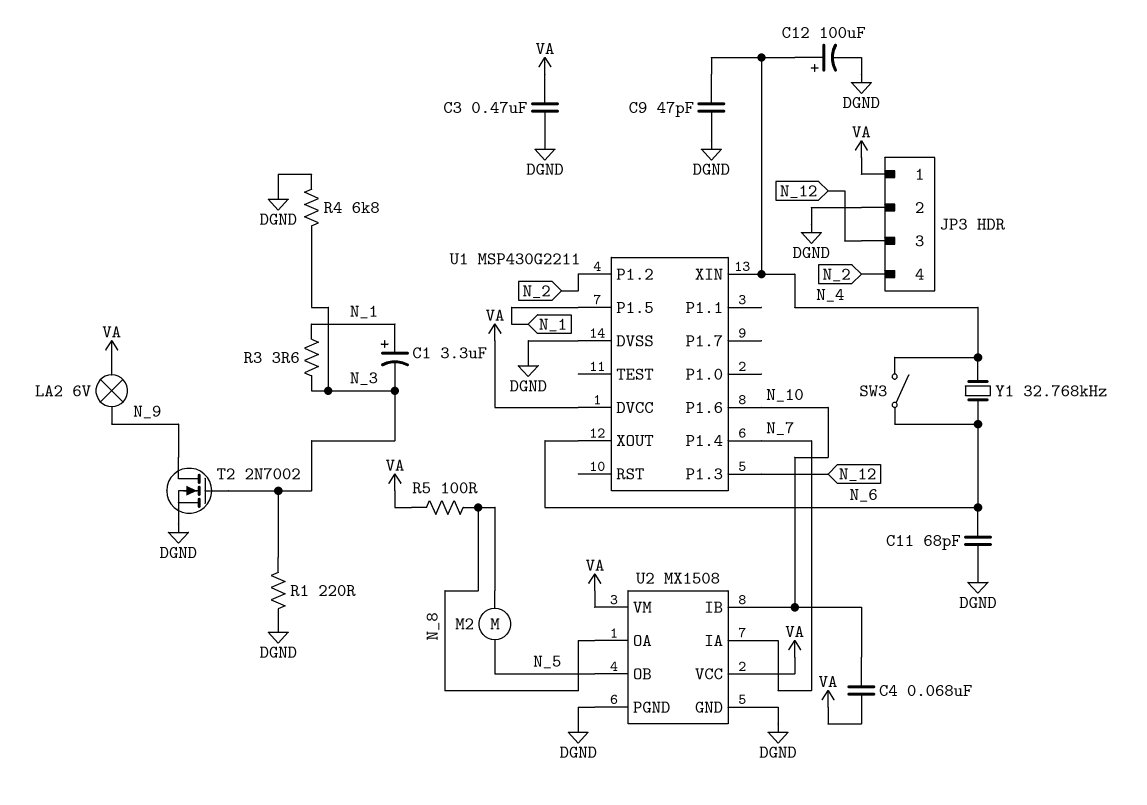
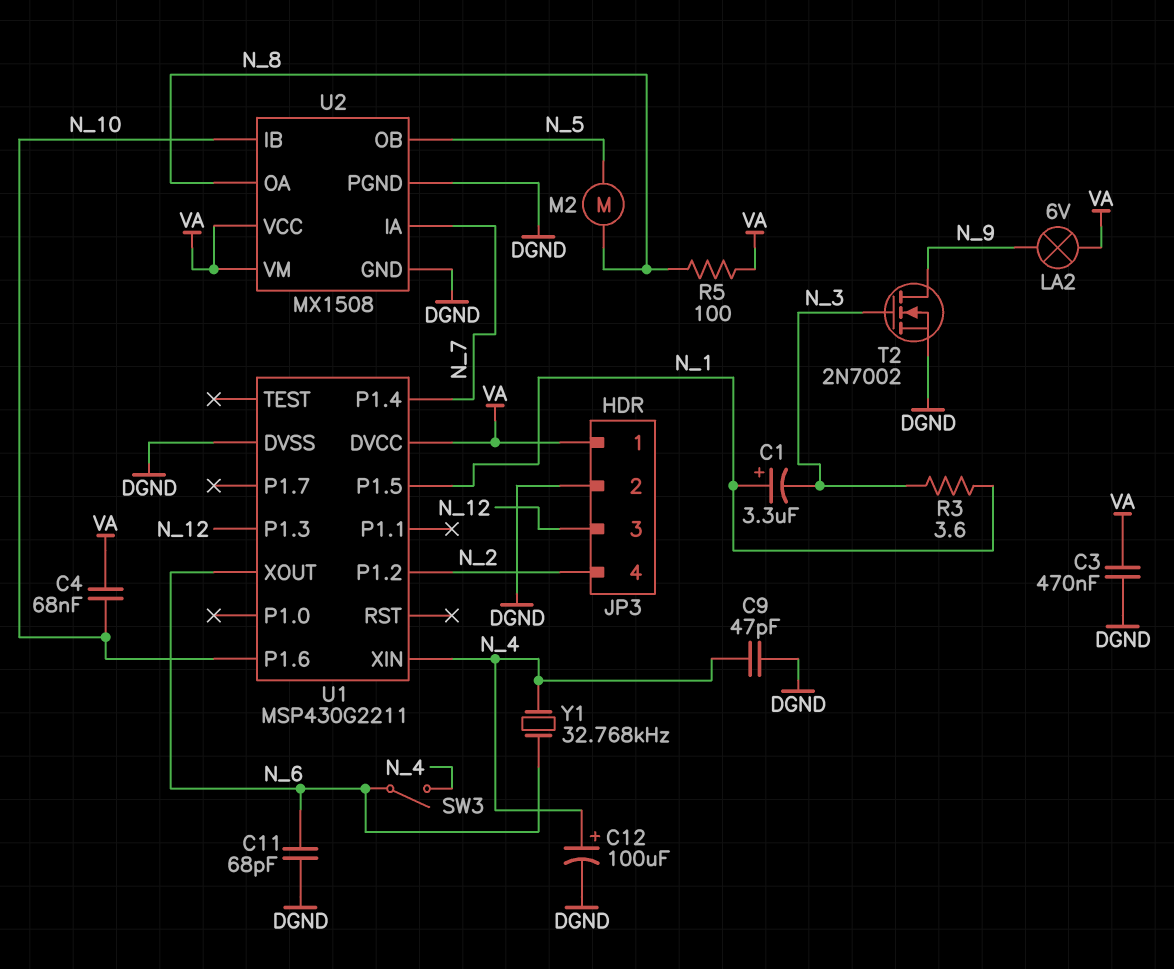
R1: 220 (DGND, N_3) -> none
R4: 6.8k (DGND, N_3) -> none

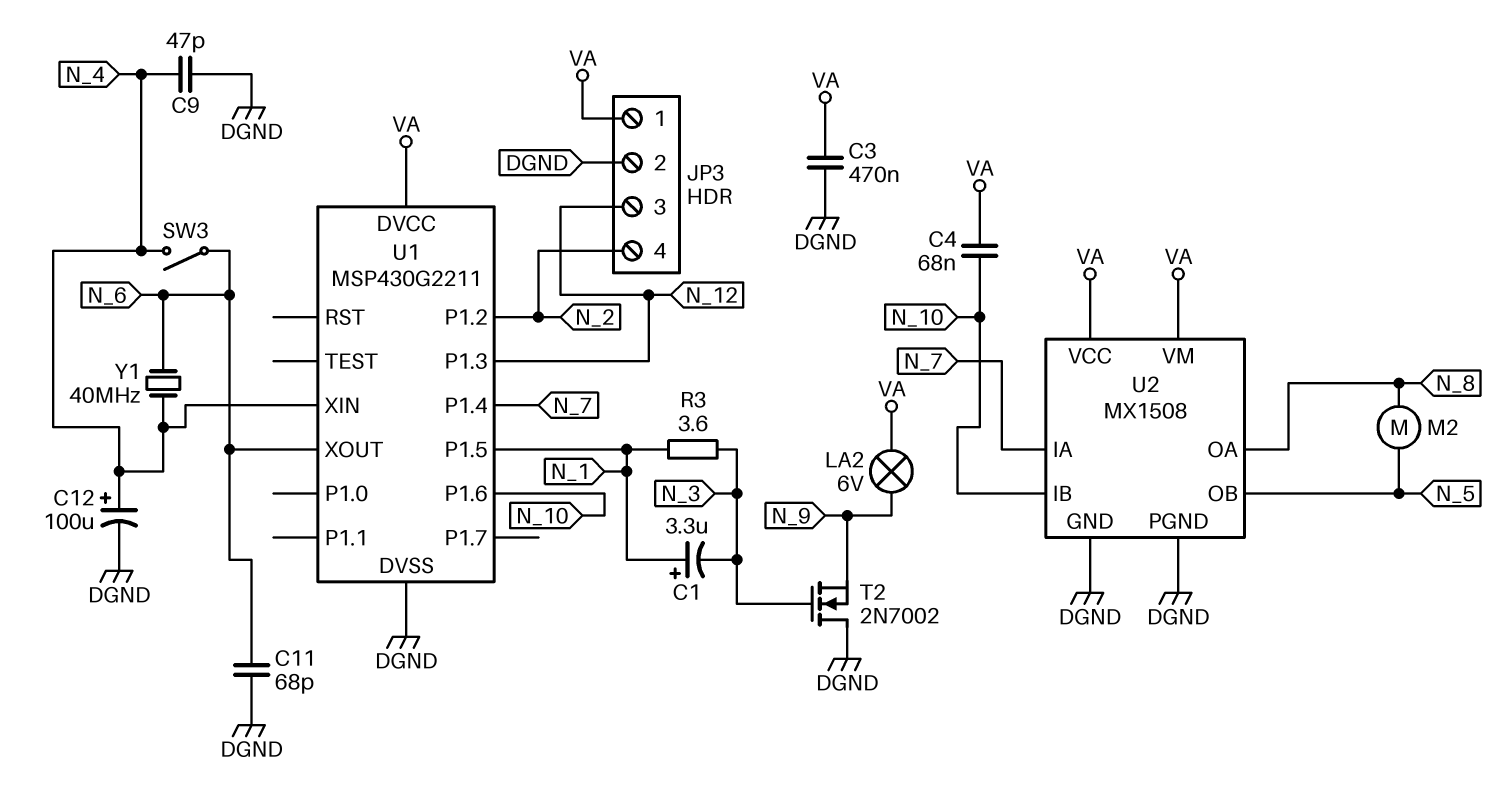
R5: 100 (N_8, VA) -> none
T2: NMOS 2N7002 (G N_3, D N_9, S DGND) -> NMOS 2N7002 (G N_3, D DGND, S N_9)
Y1: 32.768kHz (N_4, N_6) -> 40MHz (N_4, N_6)

